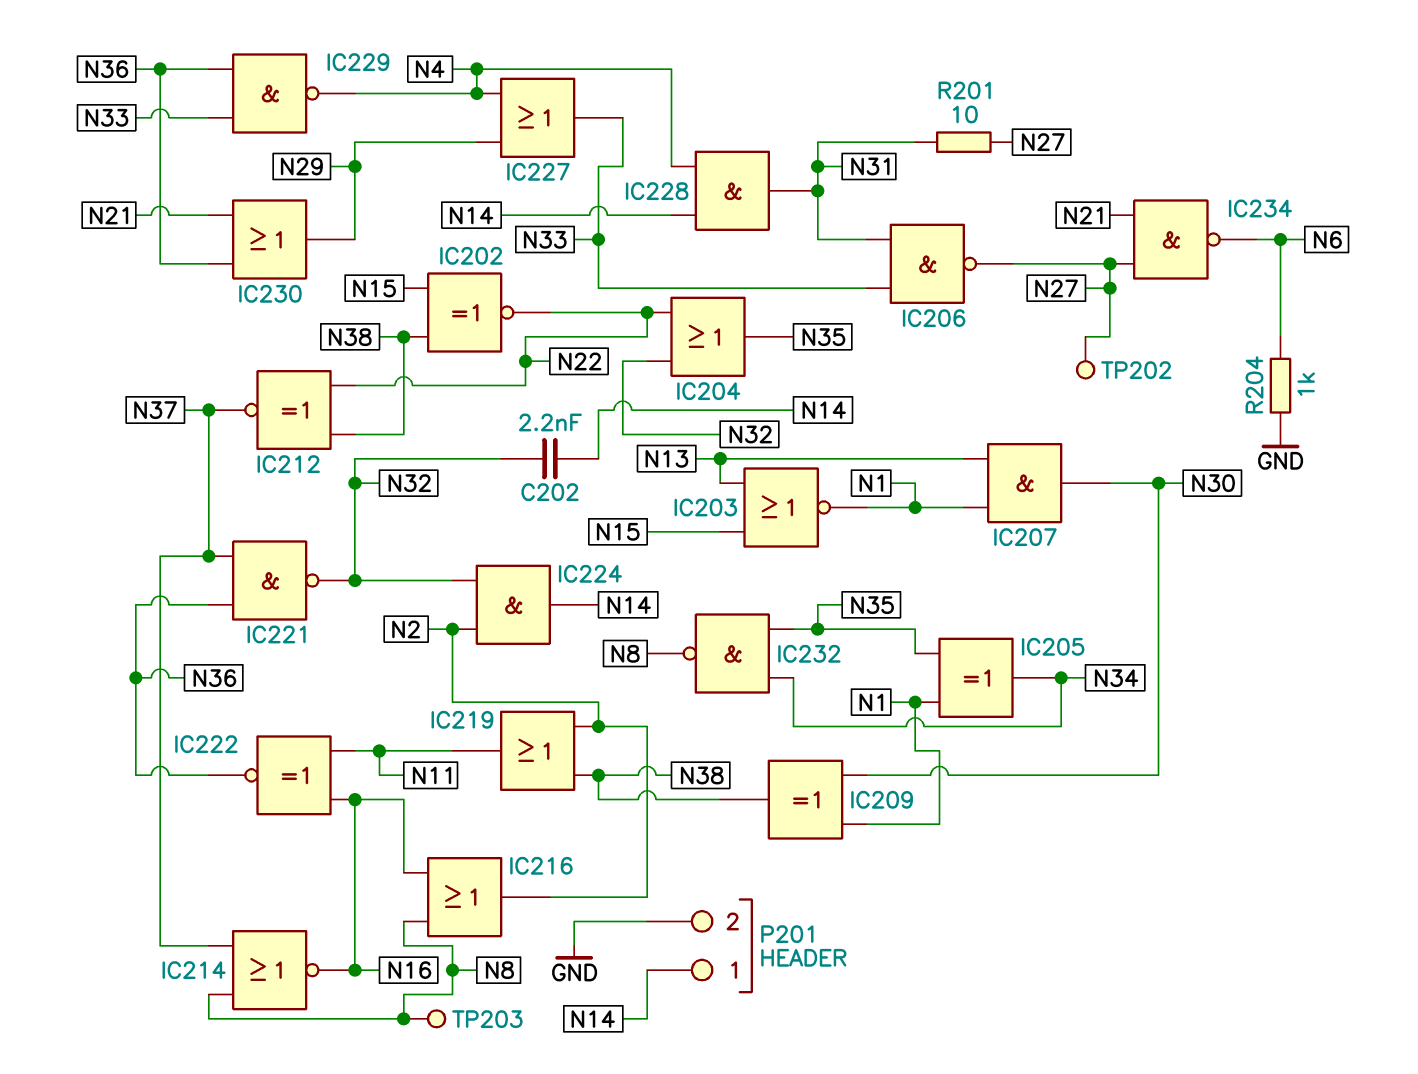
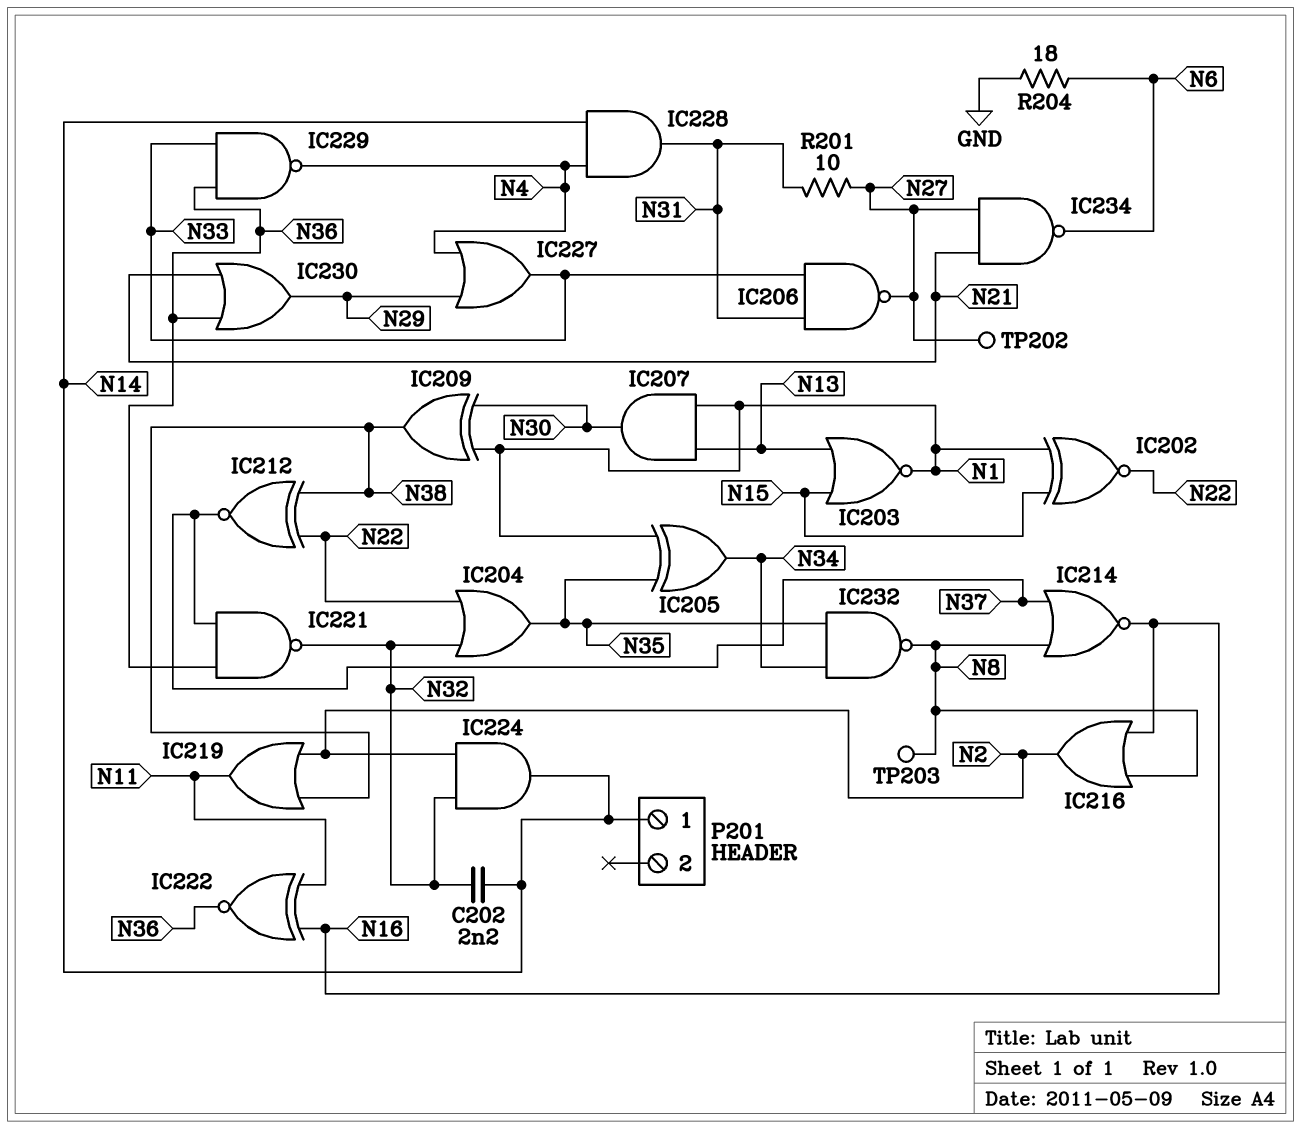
IC202: XNOR (in N15, in N38, out N22) -> XNOR (in N1, in N15, out N22)
P201 pin 2: GND -> none
R204: 1k (GND, N6) -> 18 (GND, N6)

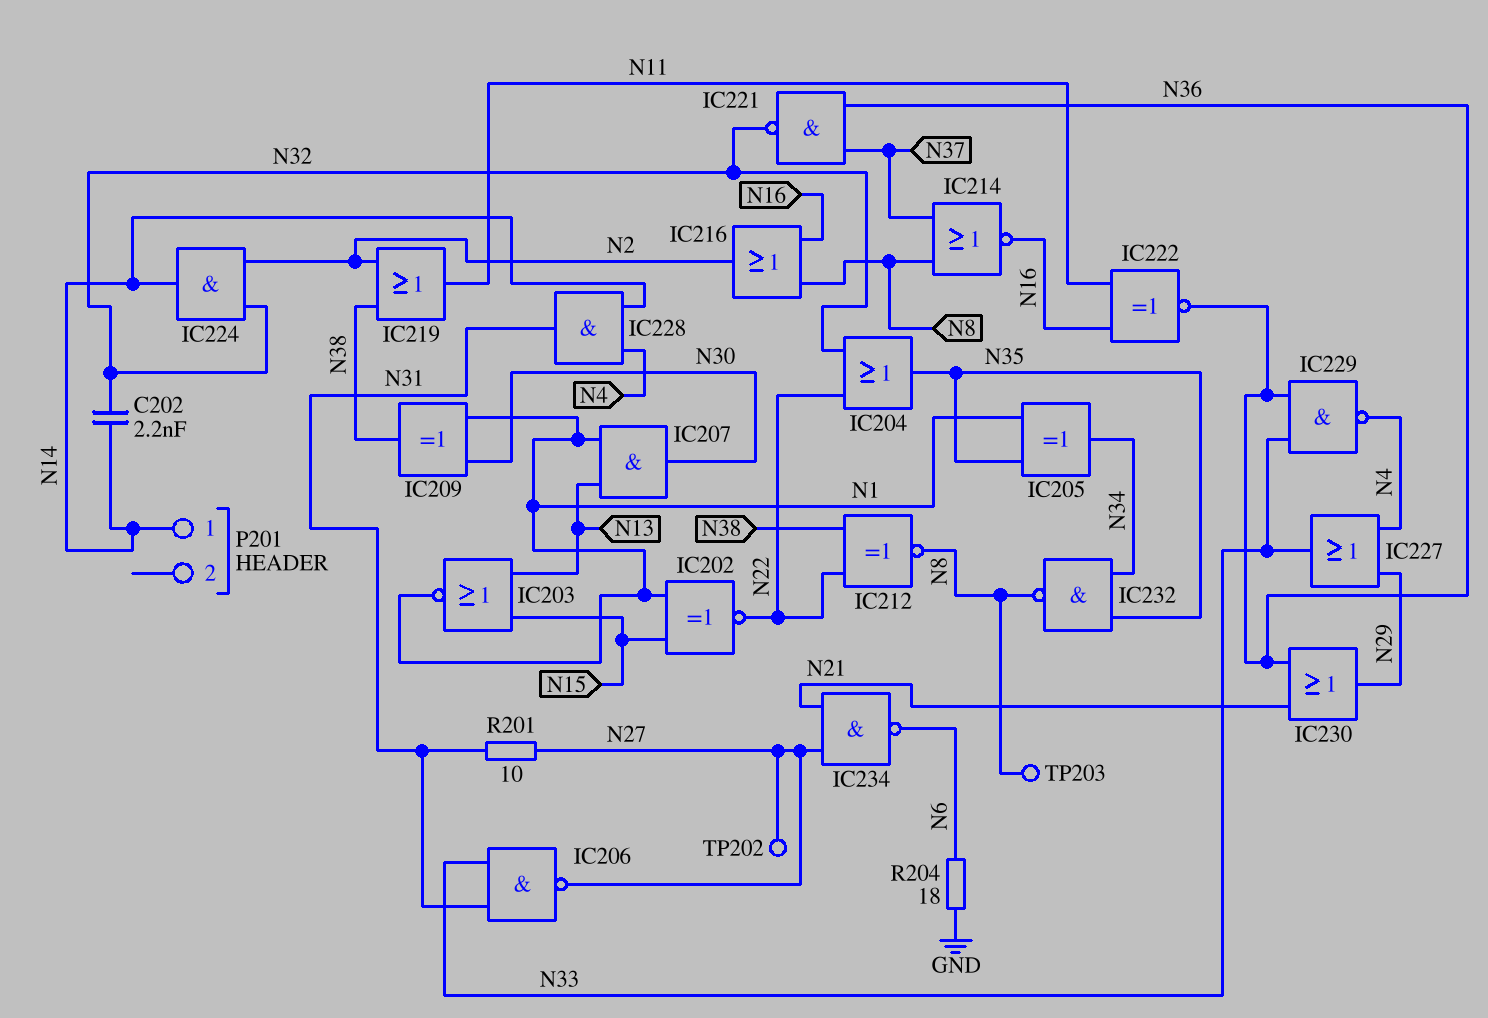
IC212: XNOR (in N22, in N38, out N37) -> XNOR (in N22, in N38, out N8)

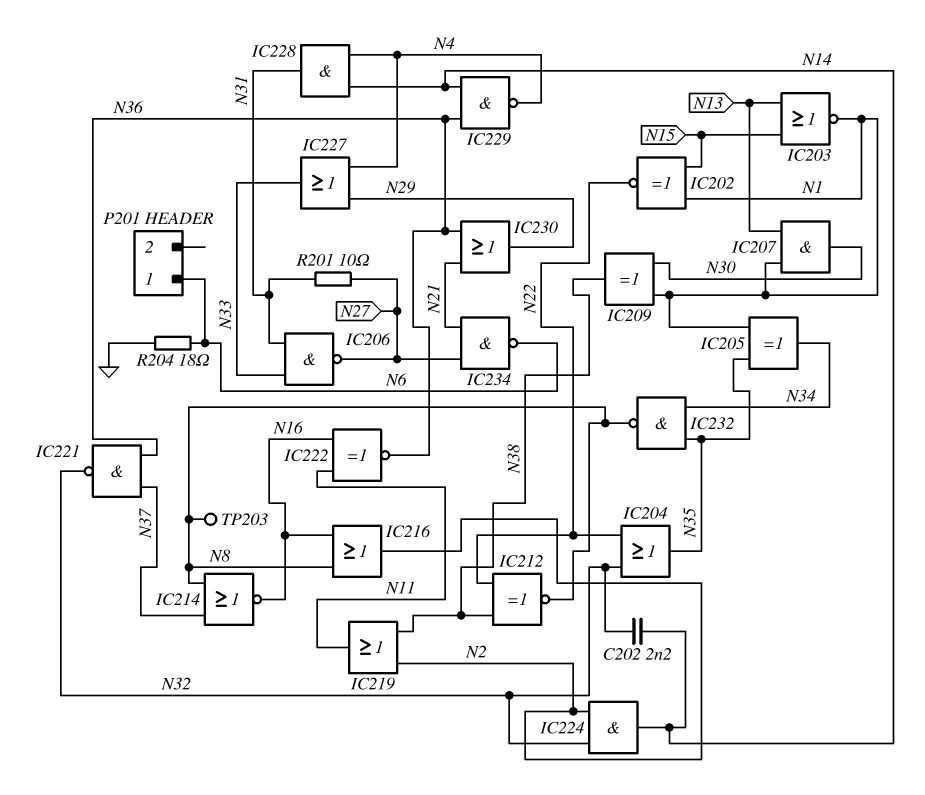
IC229: NAND (in N33, in N36, out N4) -> NAND (in N14, in N36, out N4)
P201 pin 1: N14 -> N6
TP202: test point (N27) -> none

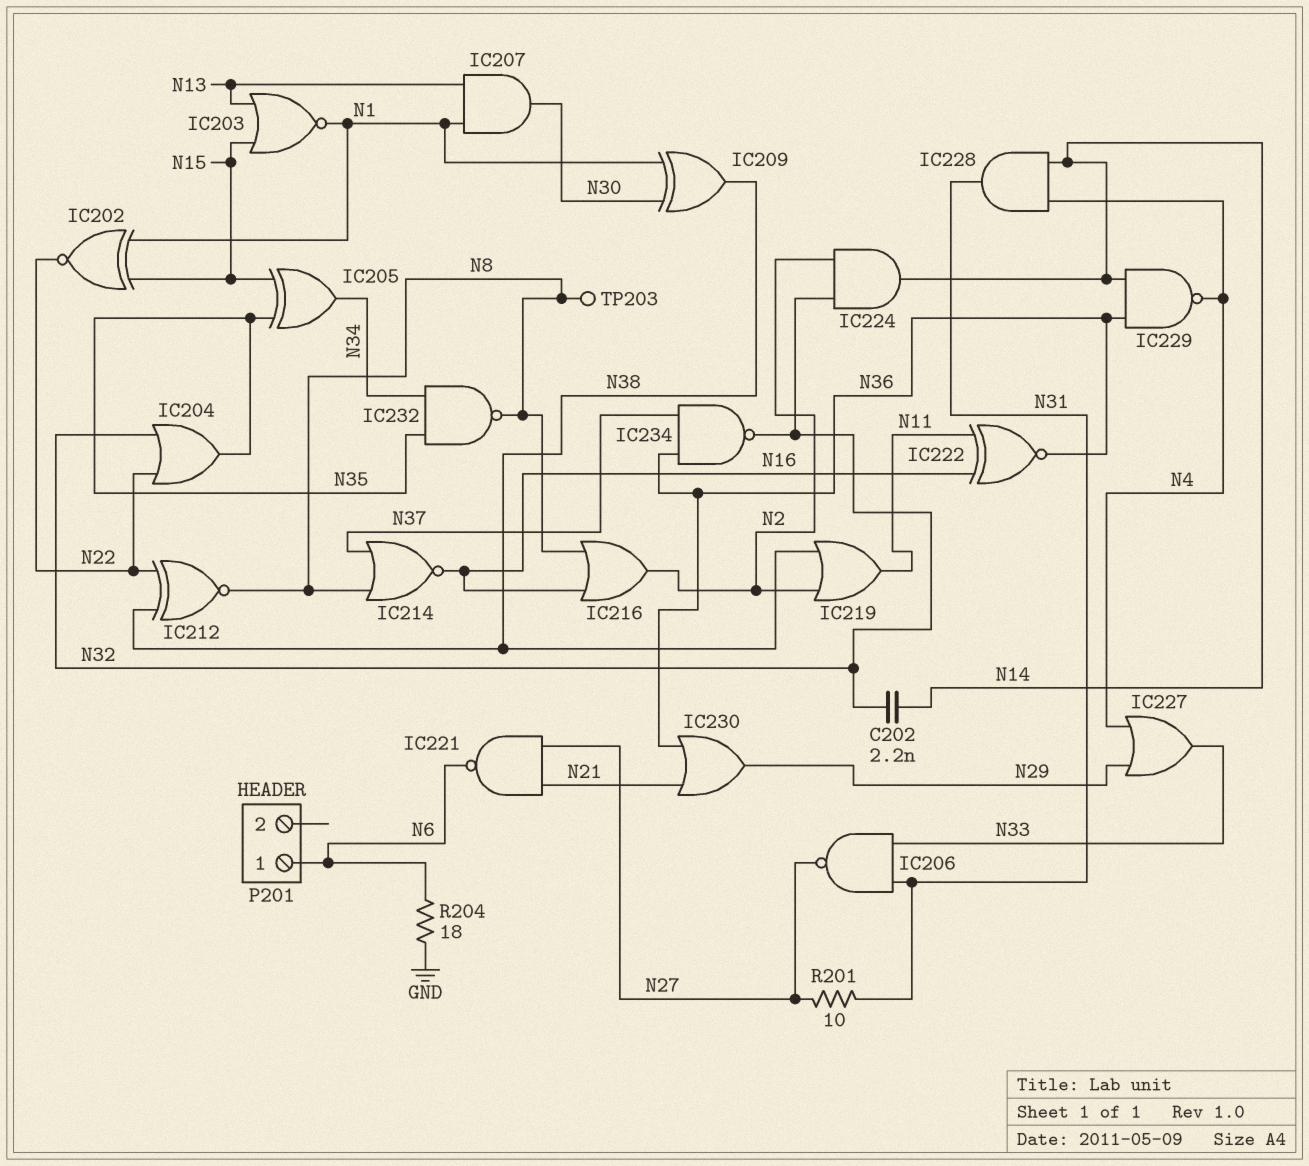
IC205: XOR (in N1, in N35, out N34) -> XOR (in N15, in N35, out N34)
IC221: NAND (in N36, in N37, out N32) -> NAND (in N21, in N27, out N6)
IC234: NAND (in N21, in N27, out N6) -> NAND (in N36, in N37, out N32)

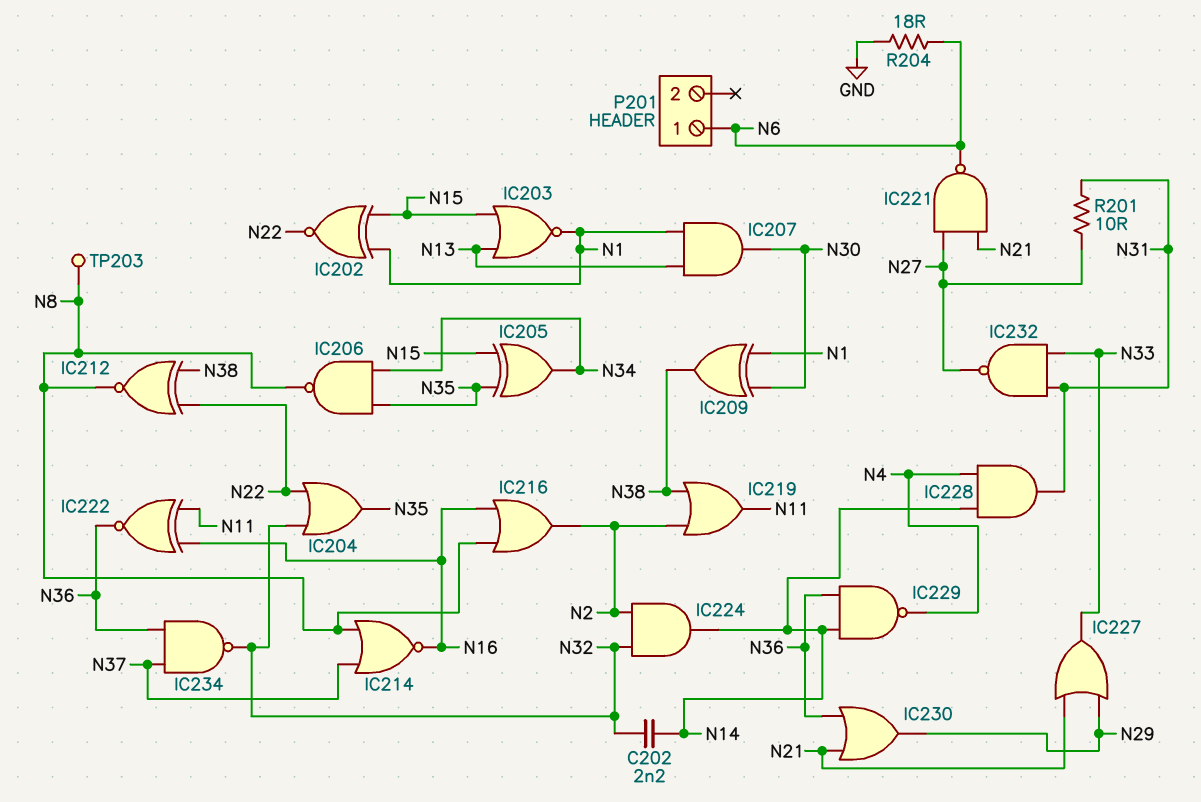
IC206: NAND (in N31, in N33, out N27) -> NAND (in N34, in N35, out N8)
IC227: OR (in N4, in N29, out N33) -> OR (in N21, in N29, out N33)
IC232: NAND (in N34, in N35, out N8) -> NAND (in N31, in N33, out N27)

